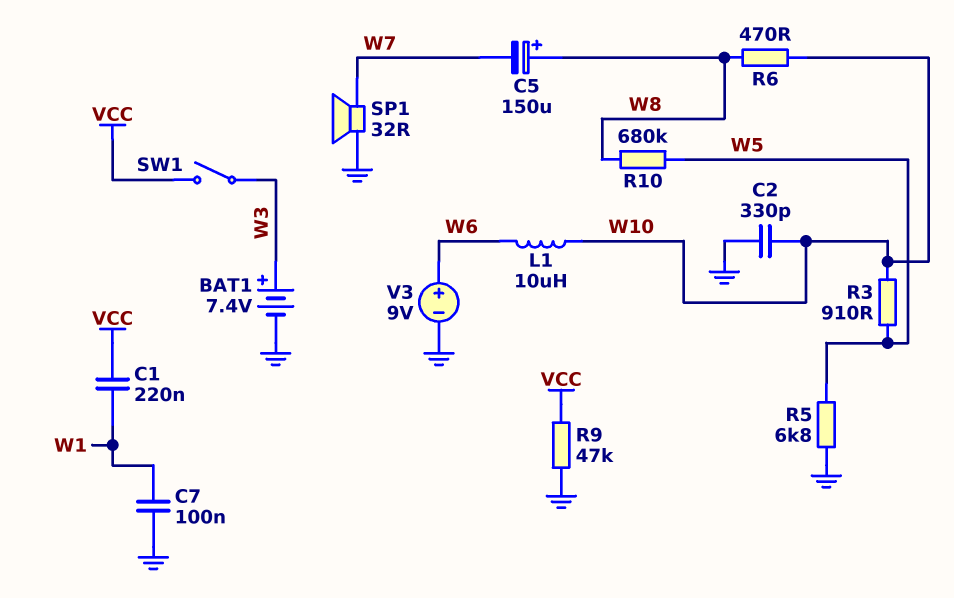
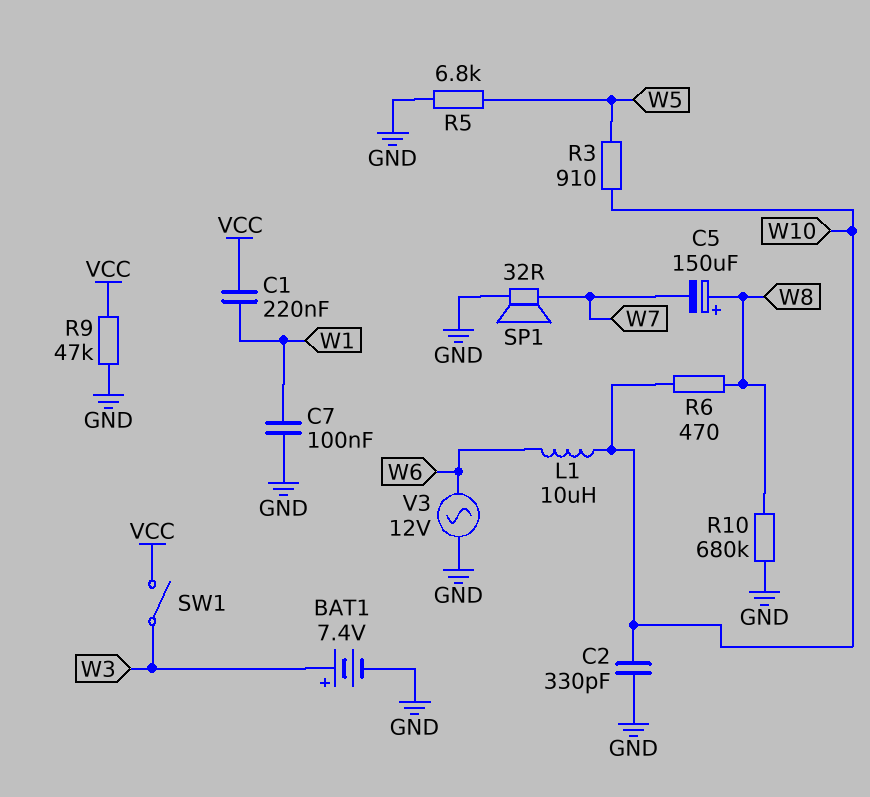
R10: 680k (W5, W8) -> 680k (GND, W8)
V3: 9V (plus W6, minus GND) -> AC 12V (GND, W6)

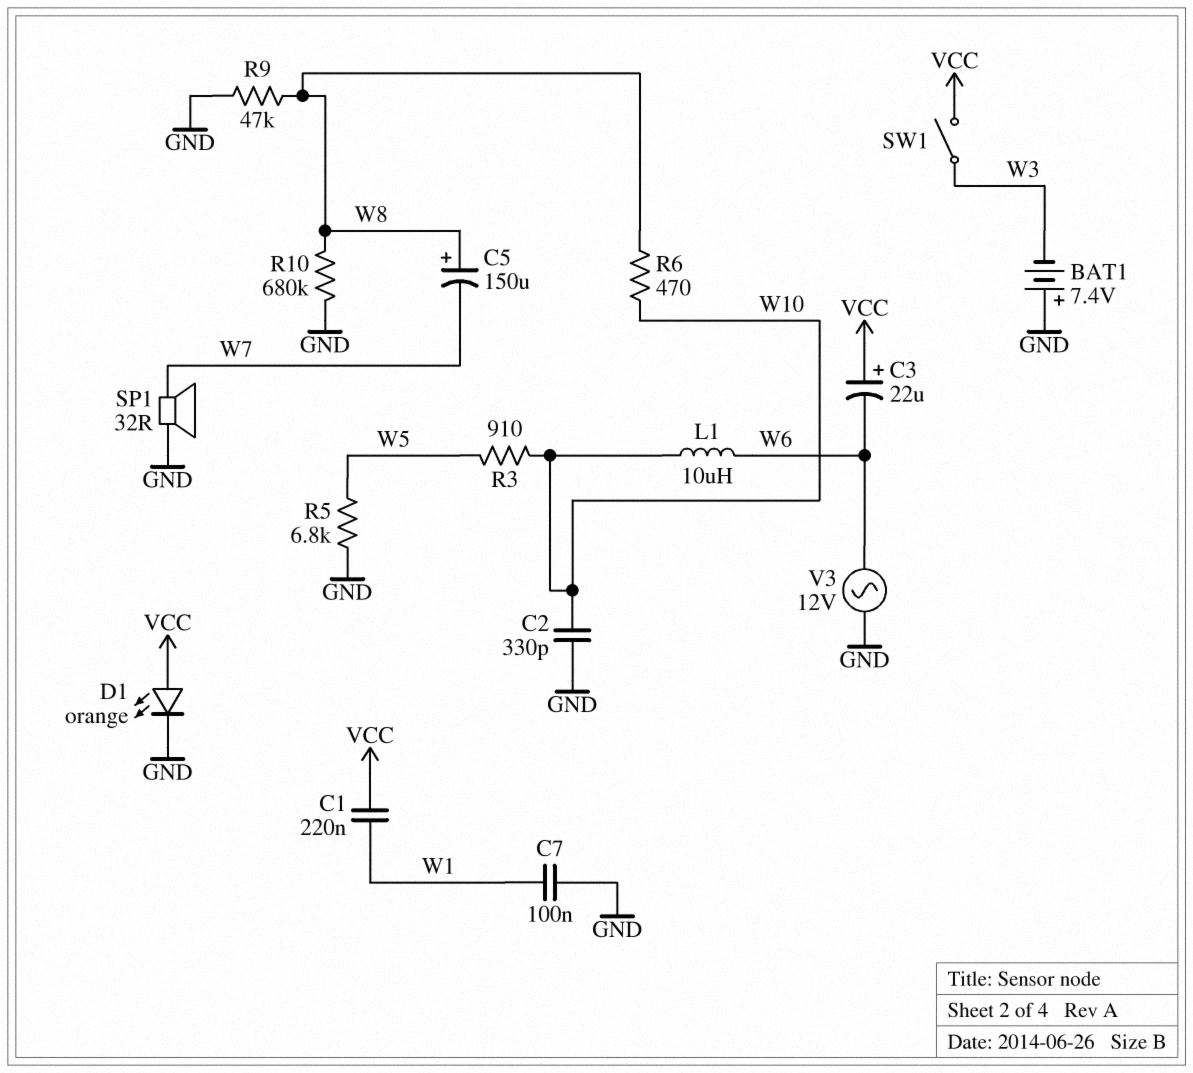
BAT1: 7.4V (plus W3, minus GND) -> 7.4V (plus GND, minus W3)
C3: none -> 22uF (plus VCC, minus W6)
D1: none -> LED orange (A VCC, K GND)
R9: 47k (GND, VCC) -> 47k (GND, W8)

